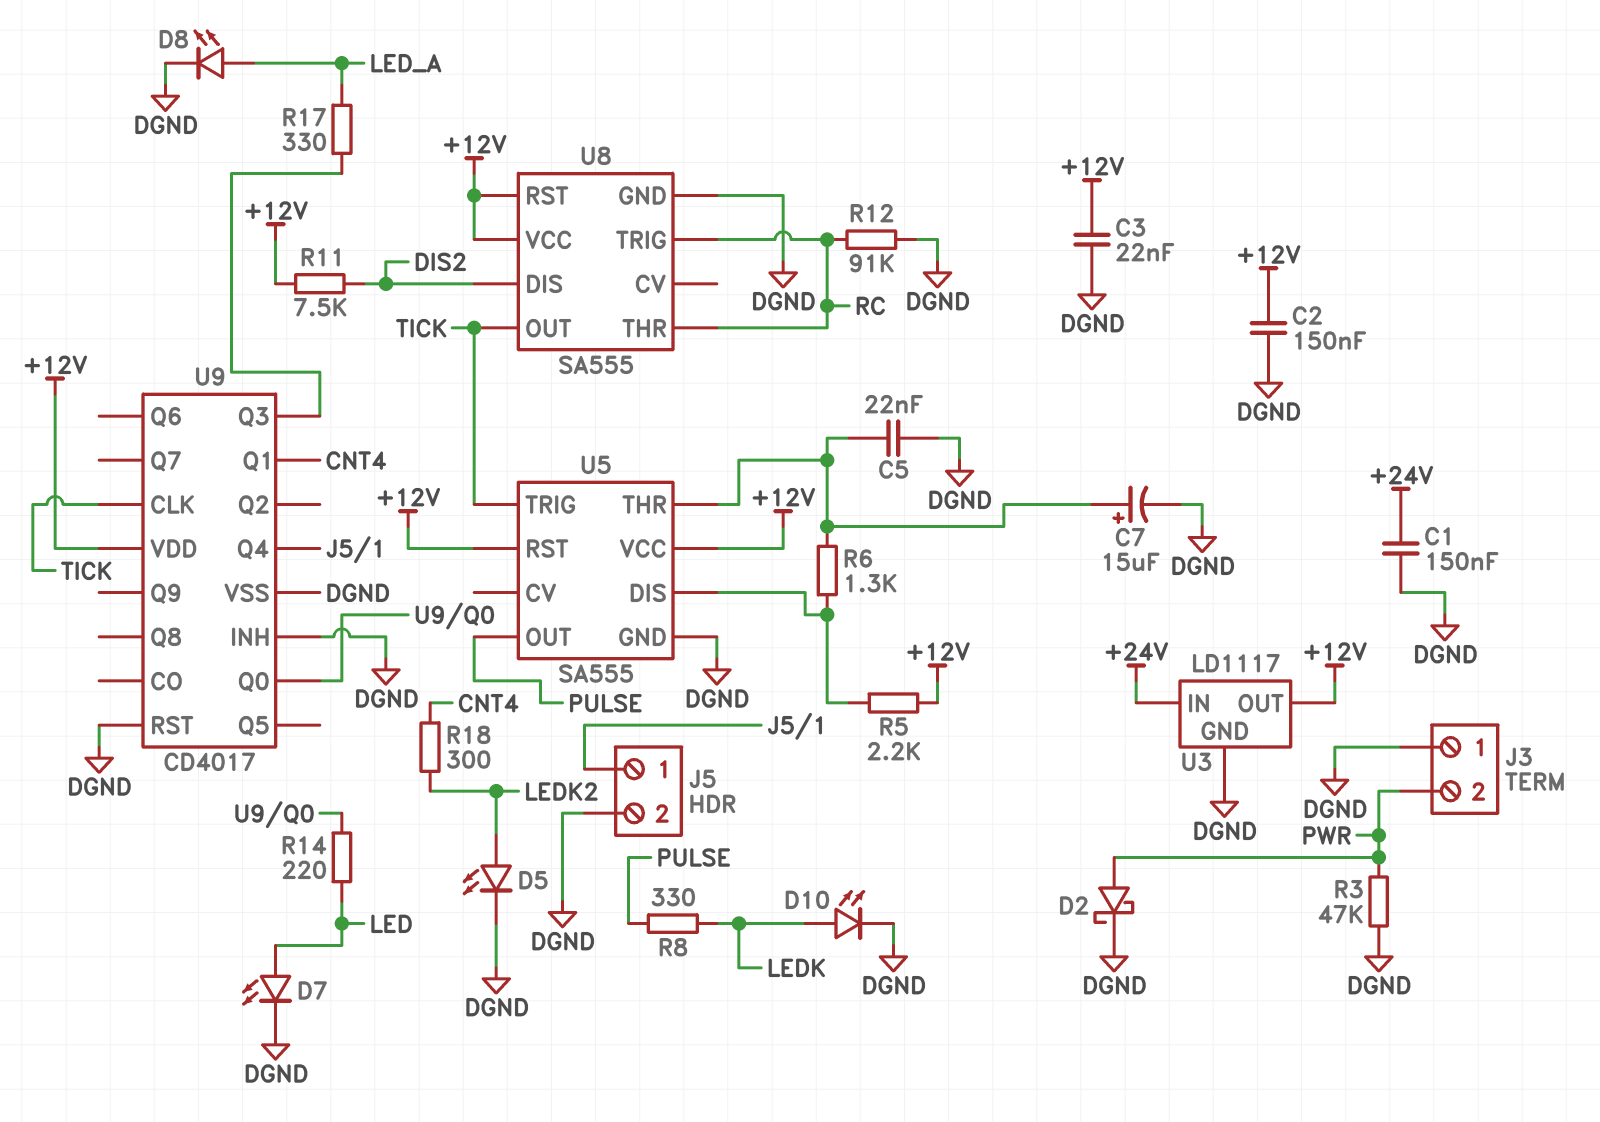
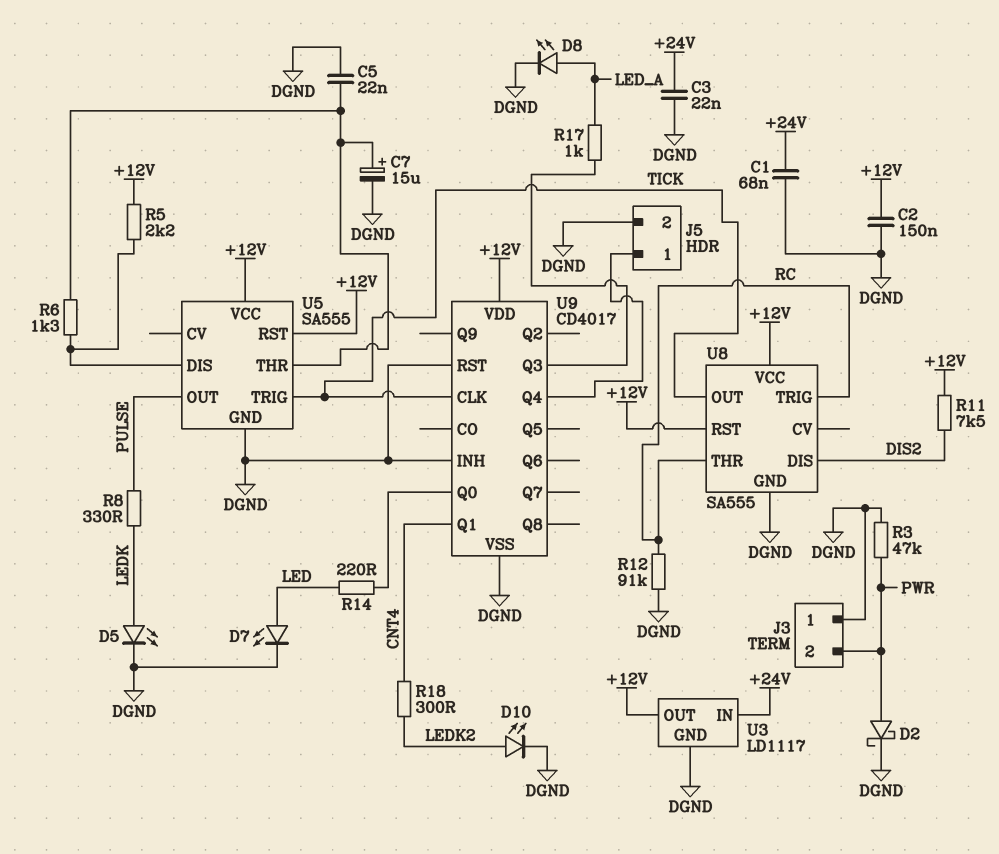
C1: 150nF (+24V, DGND) -> 68nF (+24V, DGND)
C3: 22nF (+12V, DGND) -> 22nF (+24V, DGND)
D5: LED (A LEDK2, K DGND) -> LED (A LEDK, K DGND)
D10: LED (A LEDK, K DGND) -> LED (A LEDK2, K DGND)
R17: 330 (LED_A, U9/Q3) -> 1k (LED_A, U9/Q3)

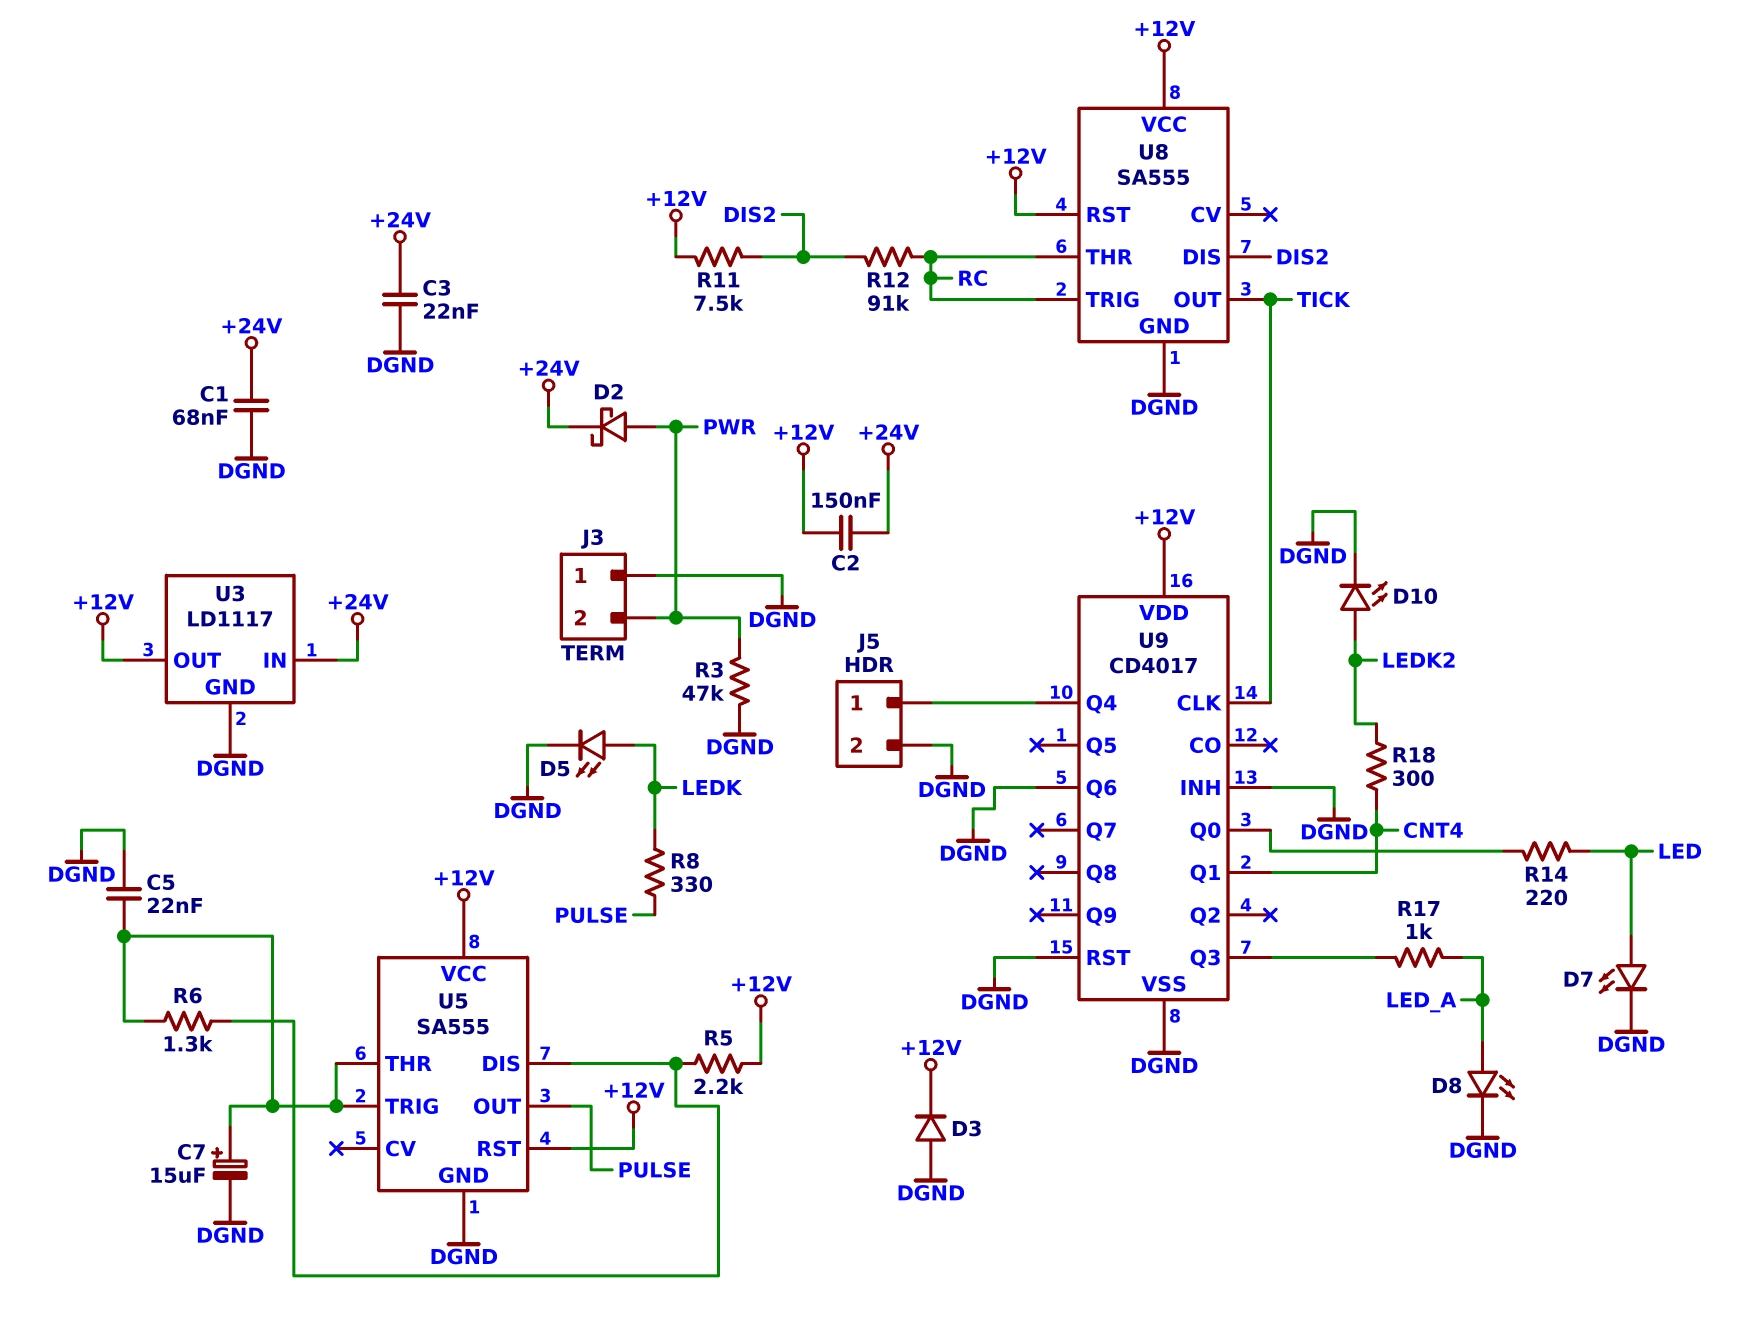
C2: 150nF (+12V, DGND) -> 150nF (+12V, +24V)
D2: schottky (A PWR, K DGND) -> schottky (A PWR, K +24V)
D3: none -> diode (A DGND, K +12V)
R12: 91k (DGND, RC) -> 91k (DIS2, RC)
U5 pin TRIG: TICK -> U5/THR
U9 pin Q6: none -> DGND

